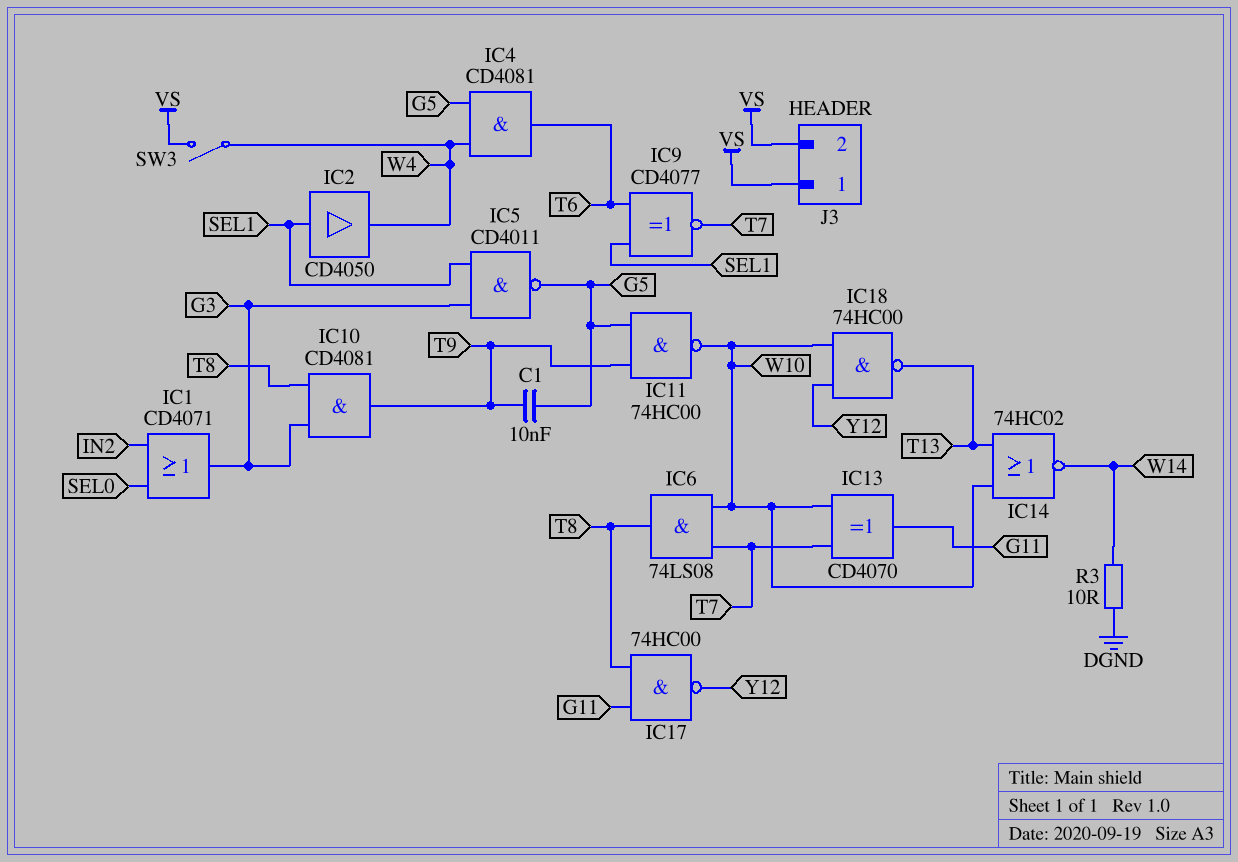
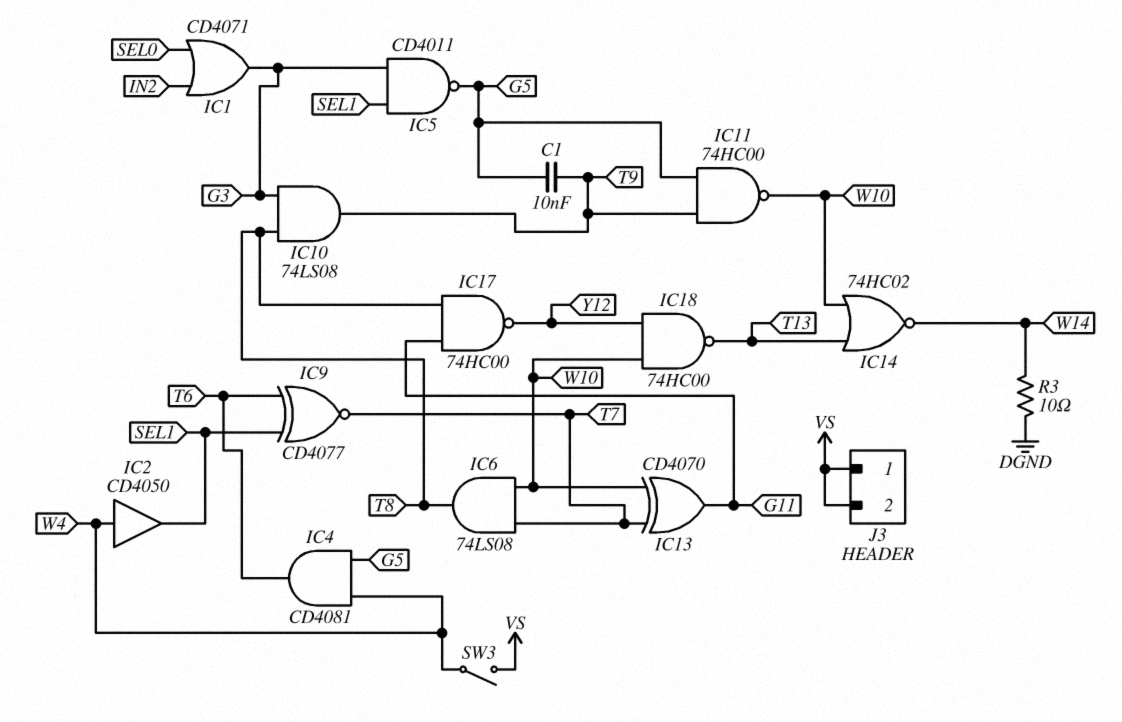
IC2: buffer CD4050 (in SEL1, out W4) -> buffer CD4050 (in W4, out SEL1)
IC10: AND CD4081 (in G3, in T8, out T9) -> AND 74LS08 (in G3, in T8, out T9)

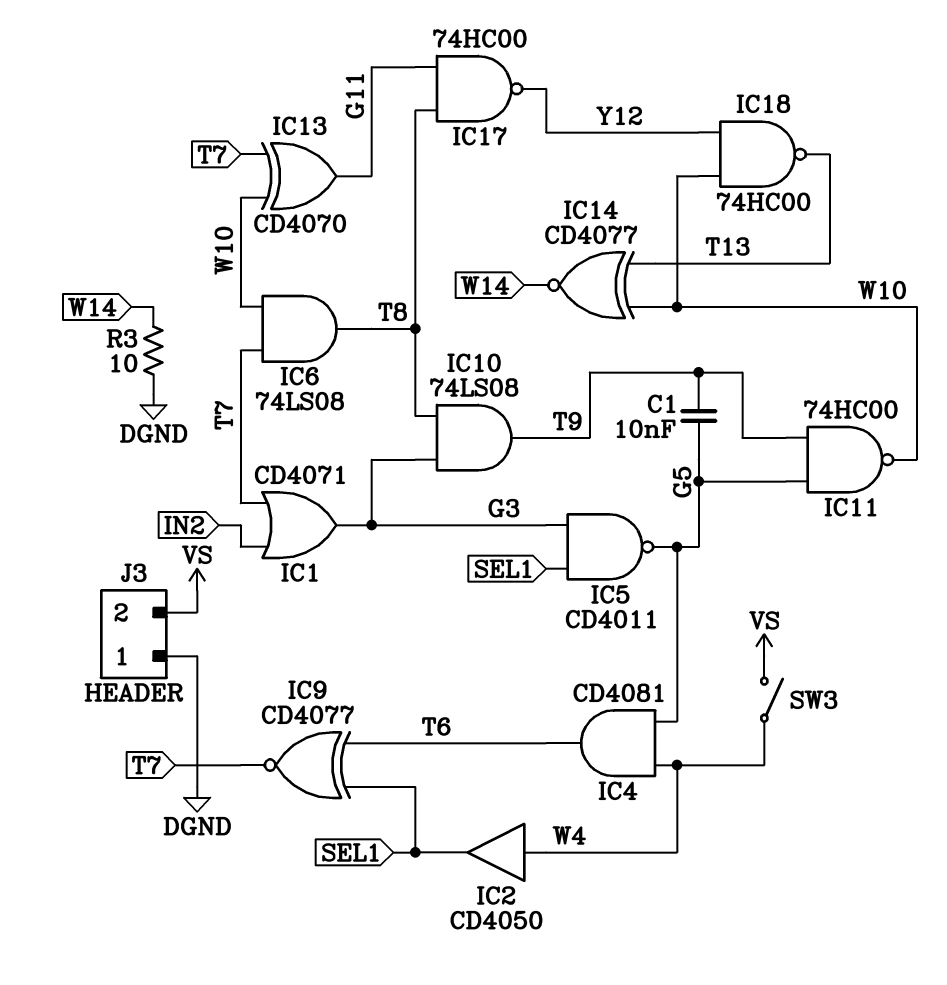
IC1: OR CD4071 (in IN2, in SEL0, out G3) -> OR CD4071 (in IN2, in T7, out G3)
IC14: NOR 74HC02 (in T13, in W10, out W14) -> XNOR CD4077 (in T13, in W10, out W14)
J3 pin 1: VS -> DGND

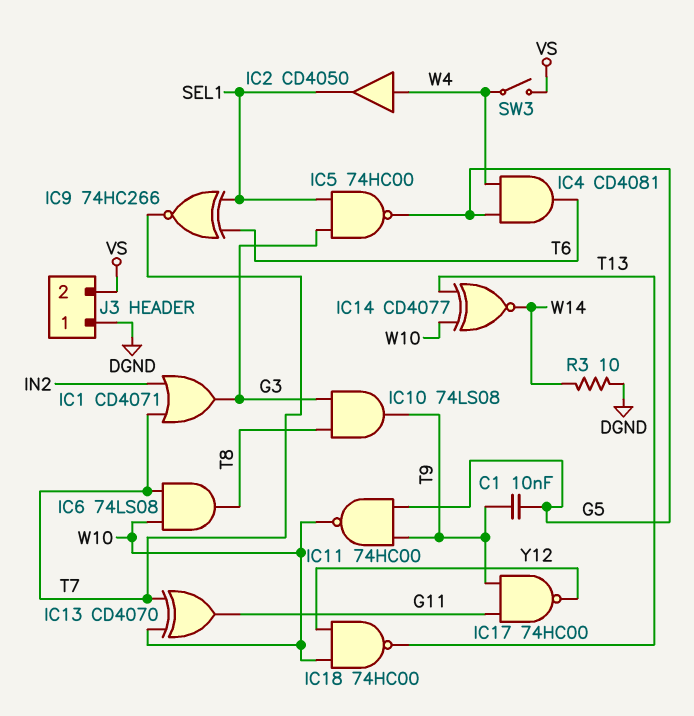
IC5: NAND CD4011 (in G3, in SEL1, out G5) -> NAND 74HC00 (in G3, in SEL1, out G5)
IC9: XNOR CD4077 (in SEL1, in T6, out T7) -> XNOR 74HC266 (in SEL1, in T6, out T7)
IC17: NAND 74HC00 (in G11, in T8, out Y12) -> NAND 74HC00 (in G11, in T9, out Y12)

